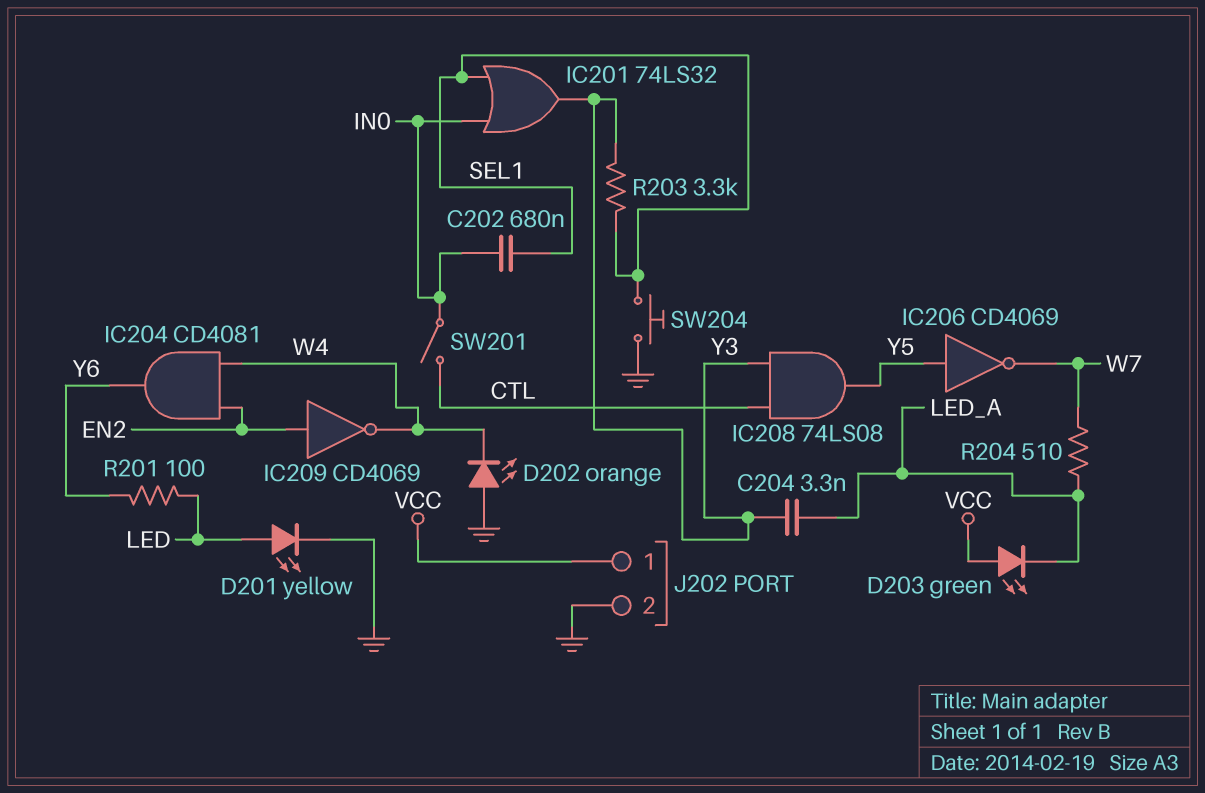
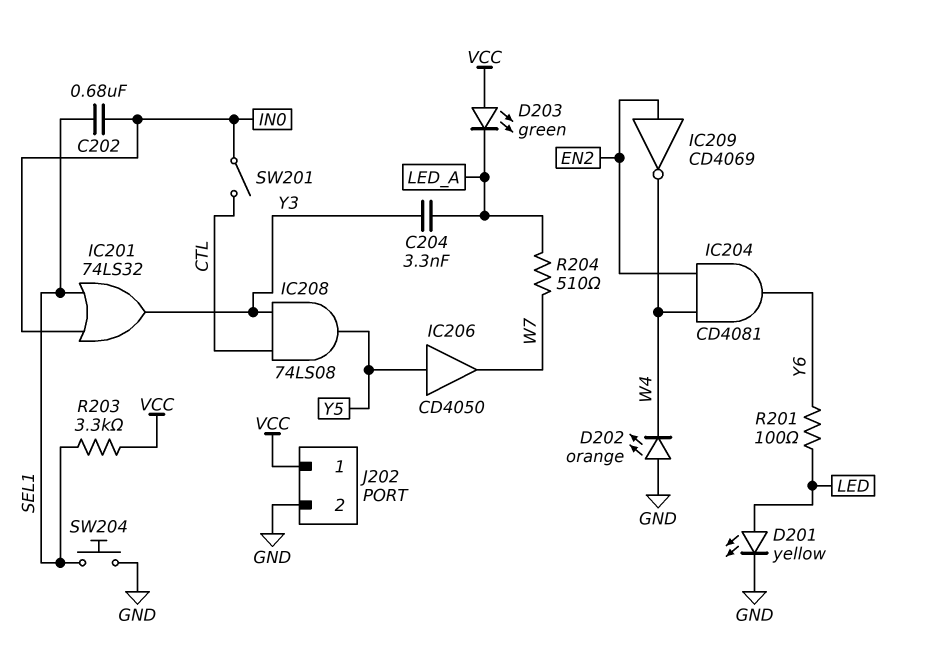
IC206: NOT CD4069 (in Y5, out W7) -> buffer CD4050 (in Y5, out W7)
R203: 3.3k (SEL1, Y3) -> 3.3k (SEL1, VCC)

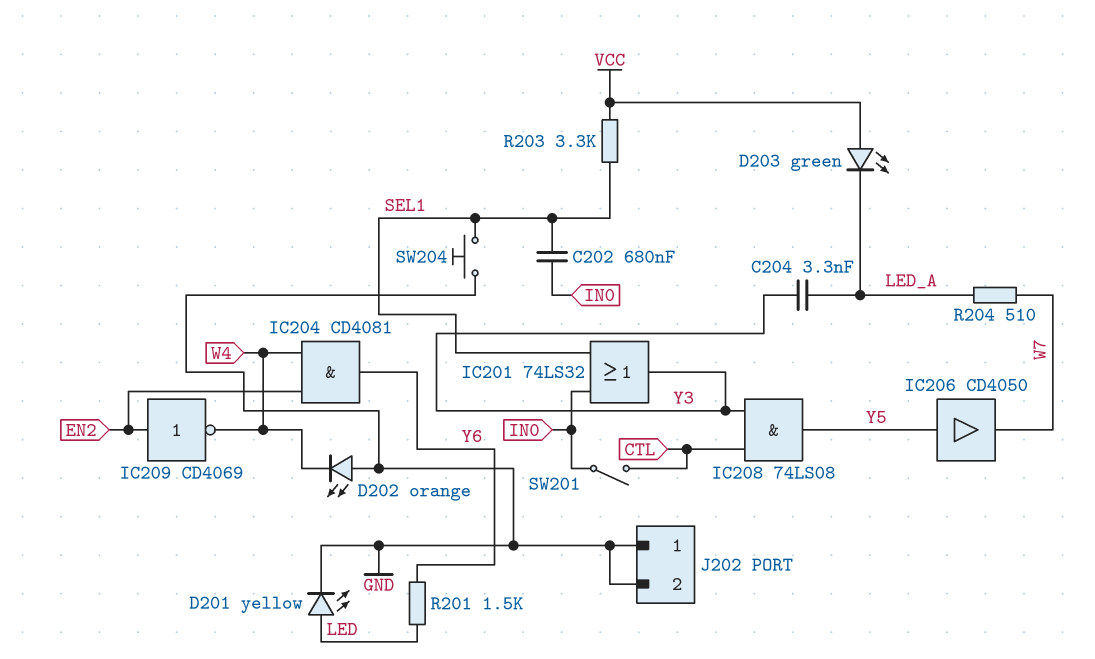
J202 pin 1: VCC -> GND
R201: 100 (LED, Y6) -> 1.5k (LED, Y6)

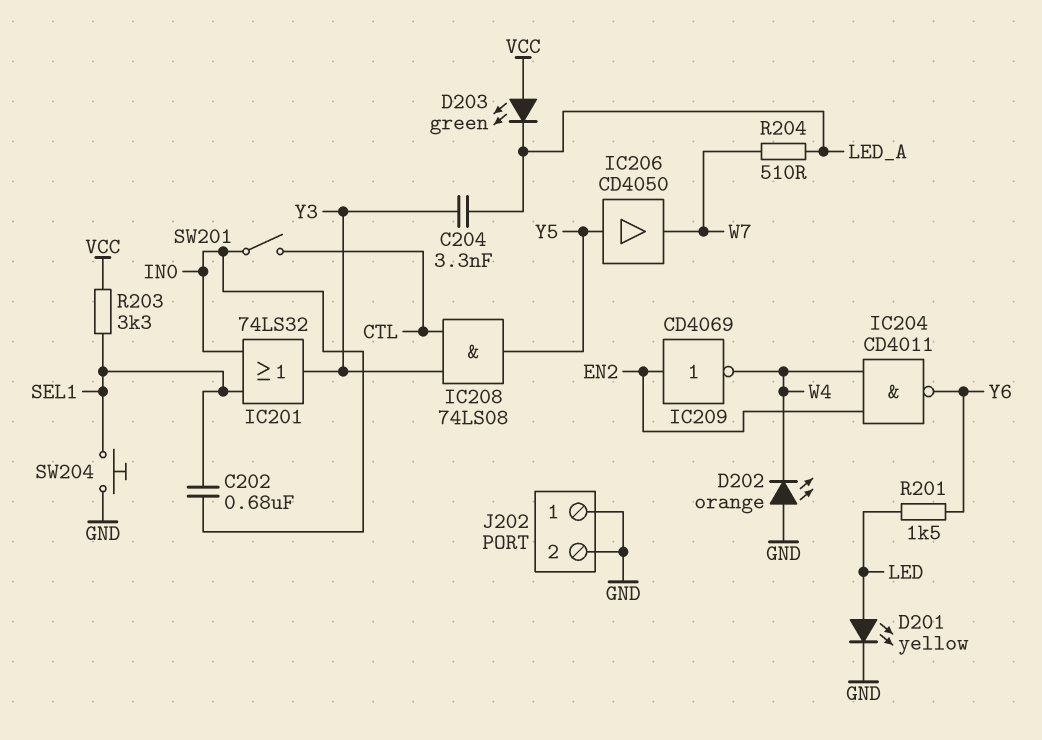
IC204: AND CD4081 (in EN2, in W4, out Y6) -> NAND CD4011 (in EN2, in W4, out Y6)

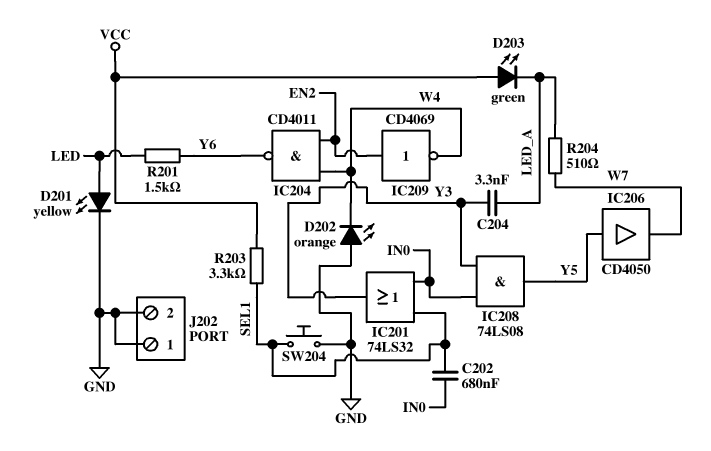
IC208: AND 74LS08 (in CTL, in Y3, out Y5) -> AND 74LS08 (in IN0, in Y3, out Y5)
SW201: switch (CTL, IN0) -> none

